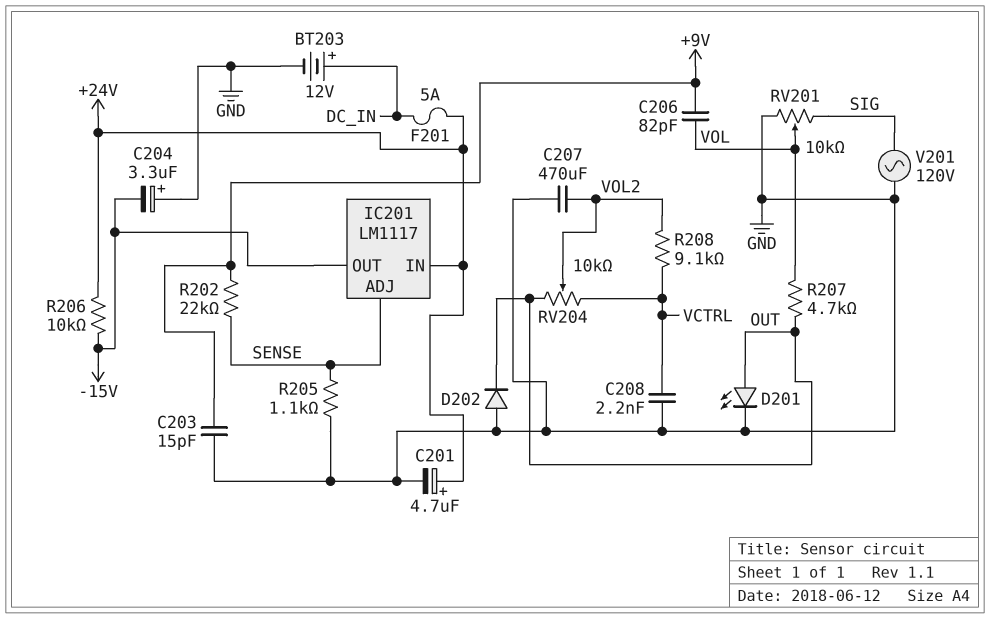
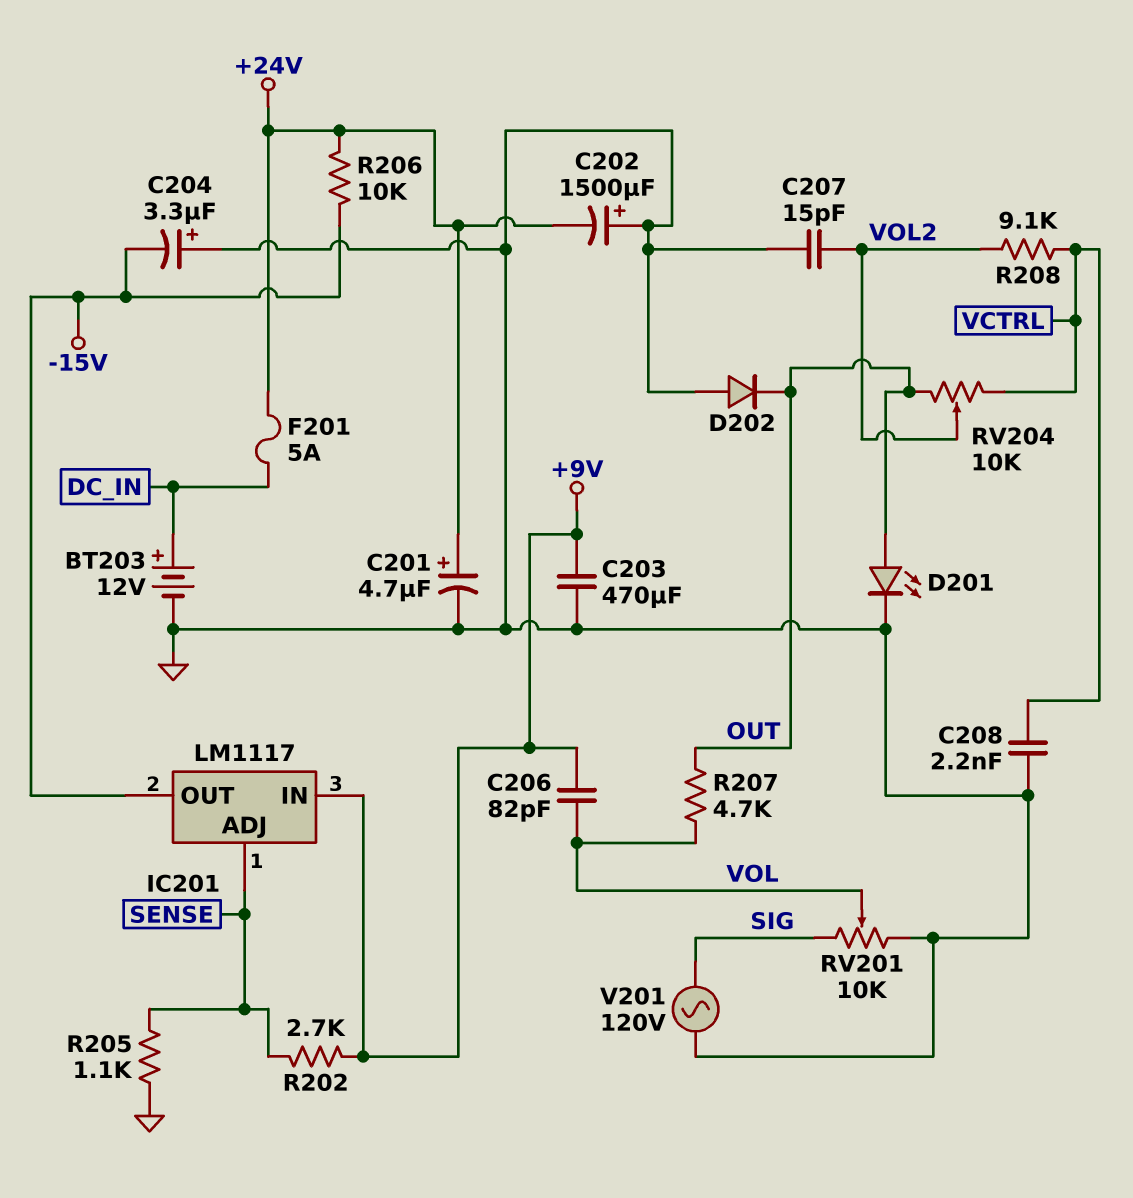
C202: none -> 1500uF (plus GND, minus +24V)
C203: 15pF (+9V, GND) -> 470uF (+9V, GND)
C207: 470uF (GND, VOL2) -> 15pF (GND, VOL2)
IC201 pin IN: +24V -> +9V
R202: 22k (+9V, SENSE) -> 2.7k (+9V, SENSE)

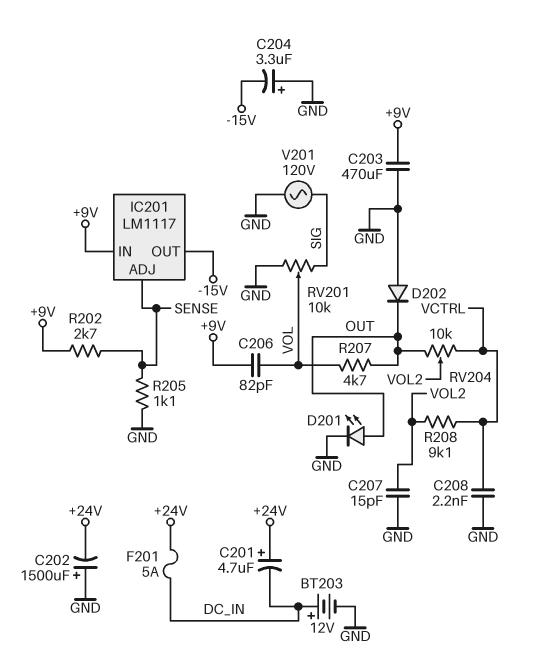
C201: 4.7uF (plus +24V, minus GND) -> 4.7uF (plus +24V, minus DC_IN)
R206: 10k (+24V, -15V) -> none

